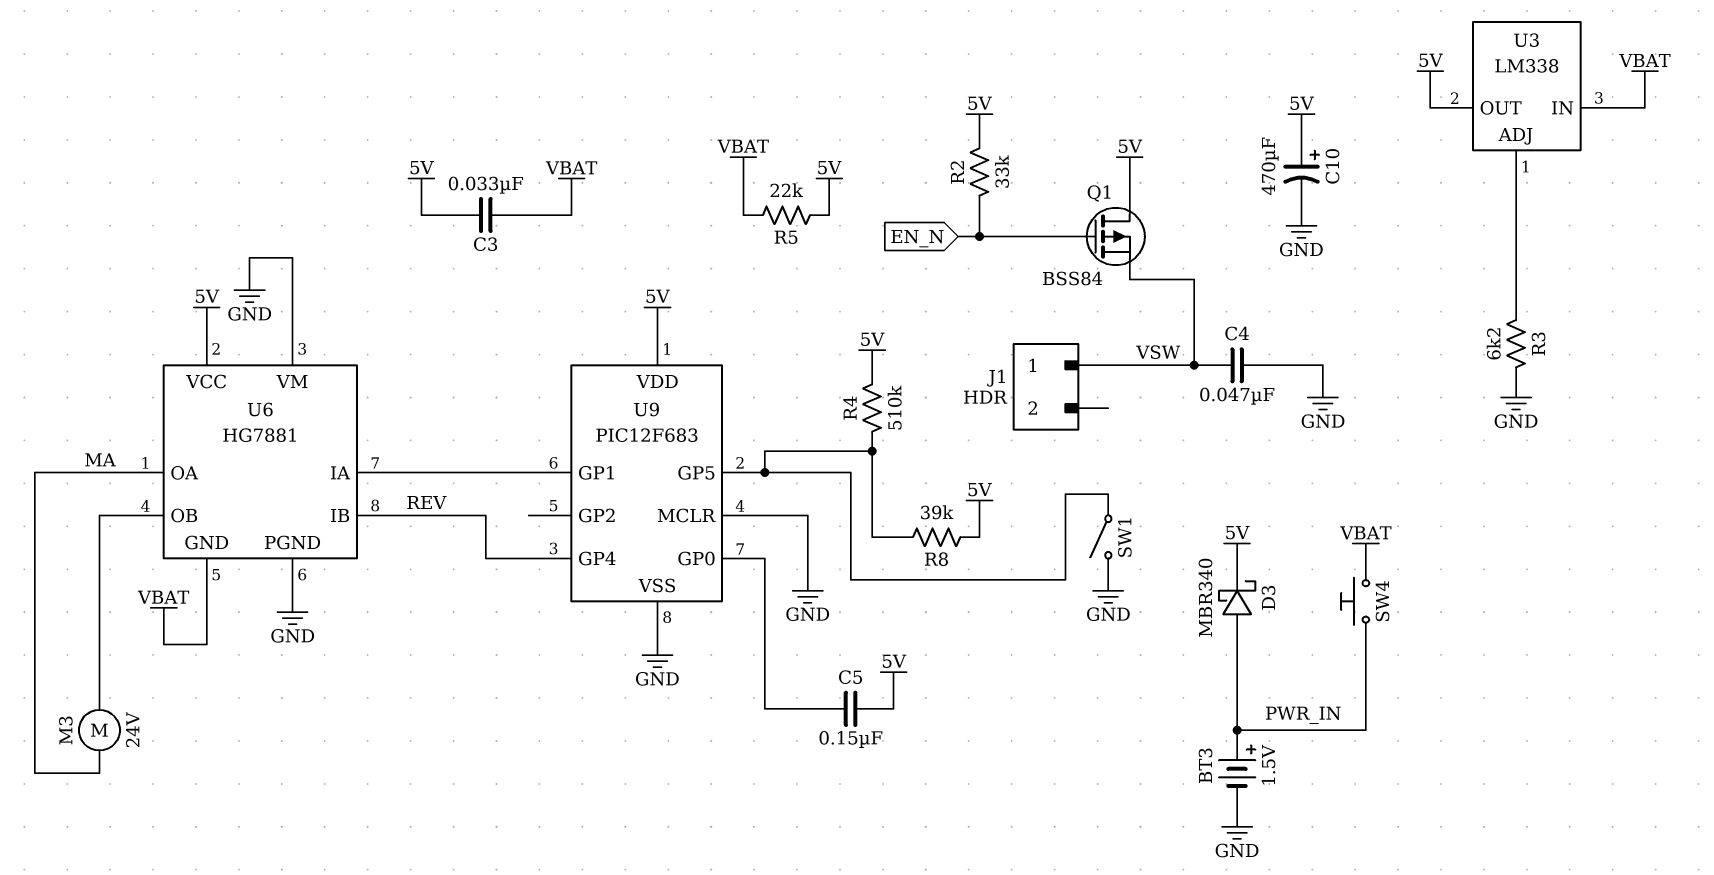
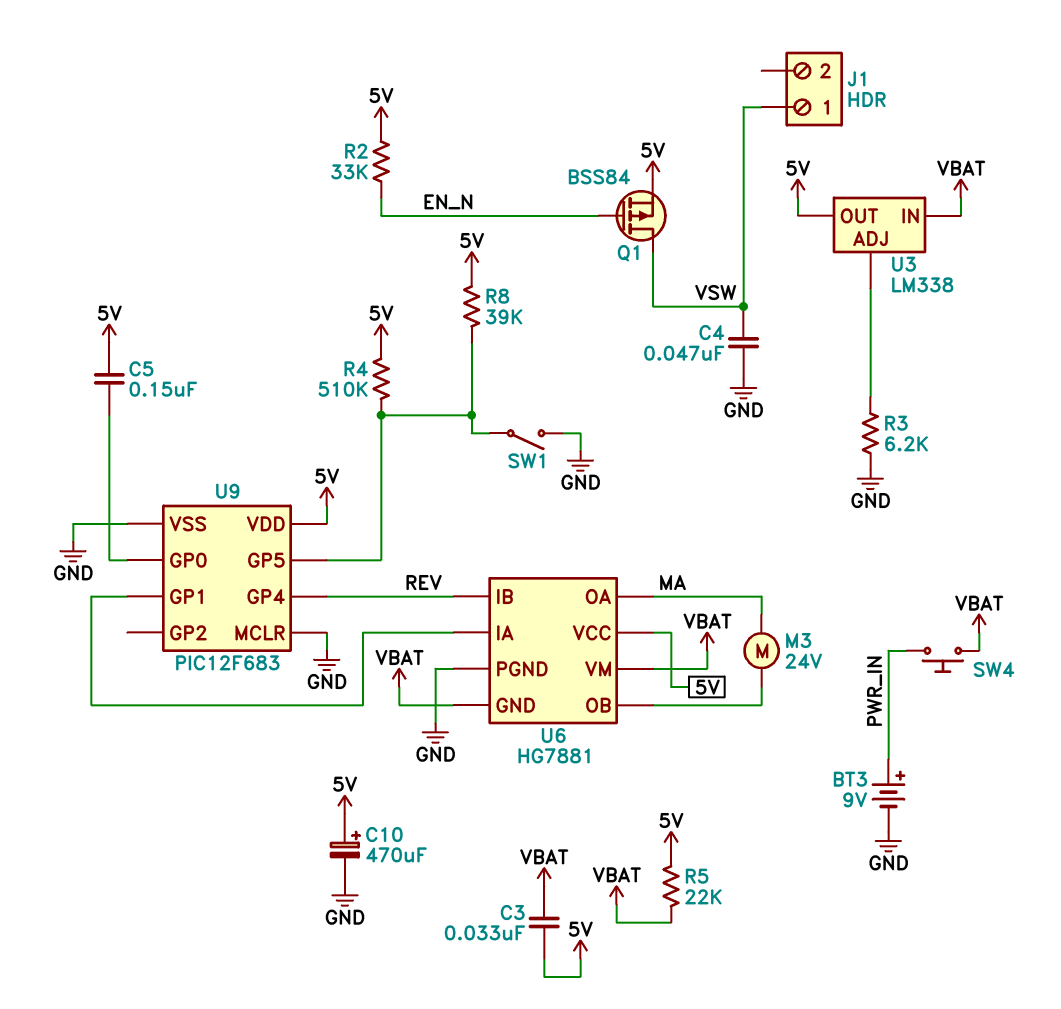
BT3: 1.5V (plus PWR_IN, minus GND) -> 9V (plus PWR_IN, minus GND)
D3: schottky MBR340 (A PWR_IN, K 5V) -> none
Q1: PMOS BSS84 (G EN_N, D 5V, S VSW) -> PMOS BSS84 (G EN_N, D VSW, S 5V)
U6 pin VM: GND -> VBAT

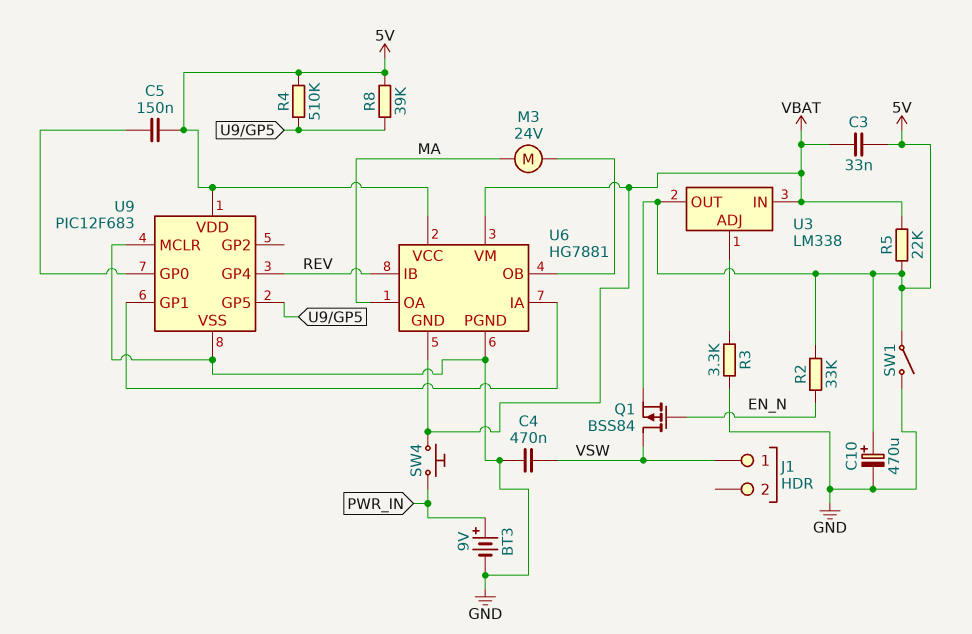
C4: 47nF (GND, VSW) -> 470nF (GND, VSW)
R3: 6.2k (GND, U3/ADJ) -> 3.3k (GND, U3/ADJ)
SW1: switch (GND, U9/GP5) -> switch (5V, GND)

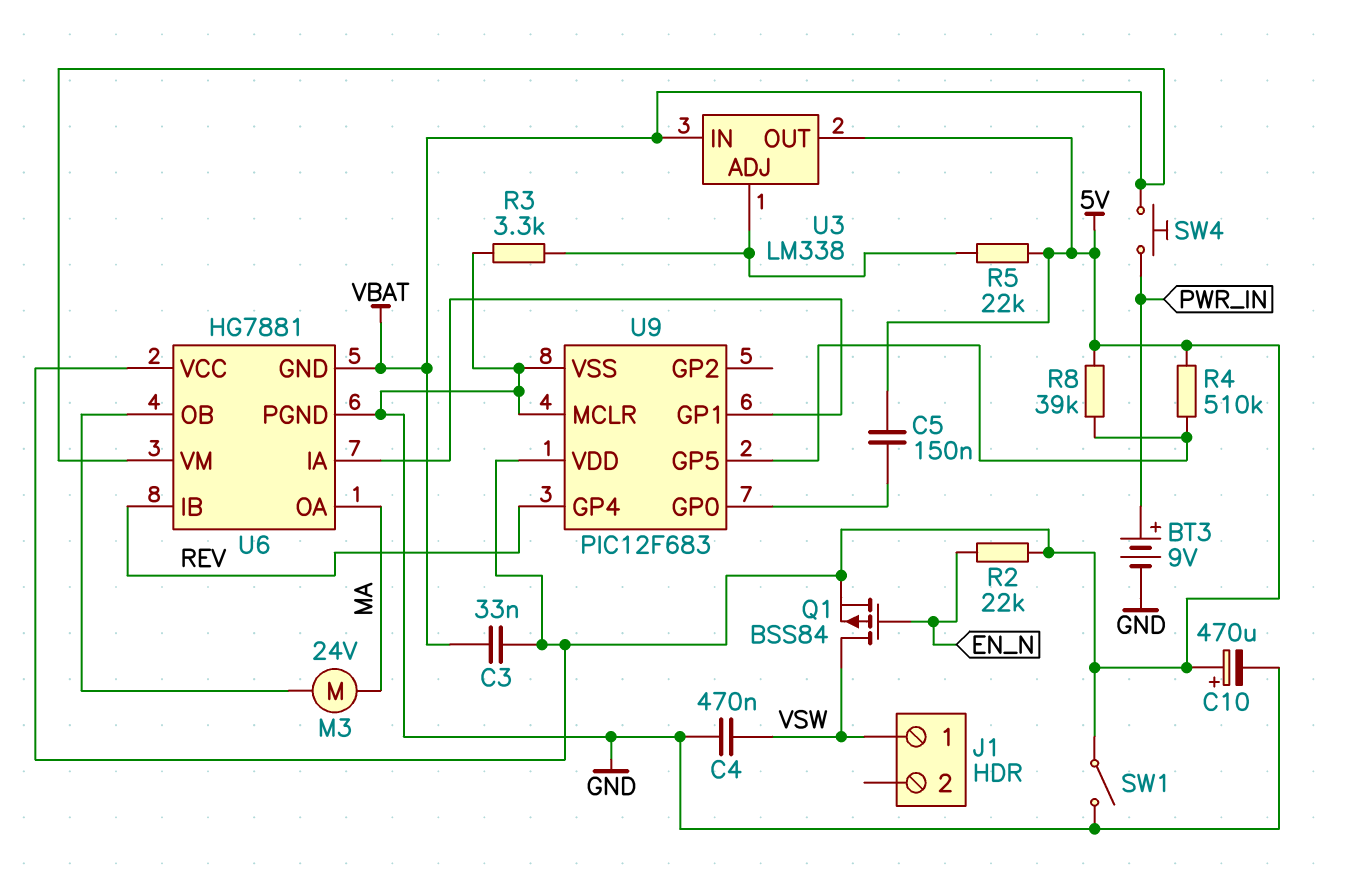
R2: 33k (5V, EN_N) -> 22k (5V, EN_N)
R5: 22k (5V, VBAT) -> 22k (5V, U3/ADJ)

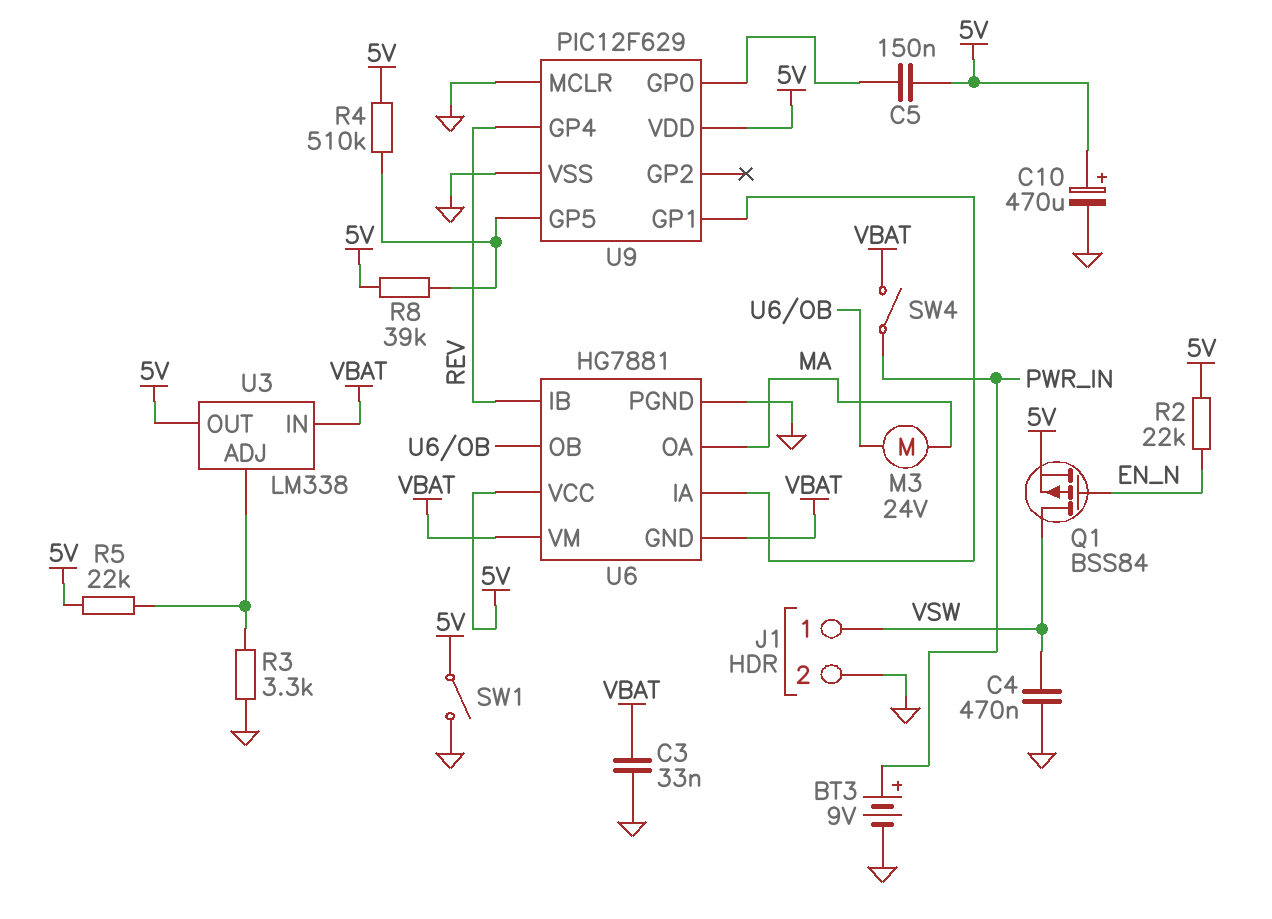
C3: 33nF (5V, VBAT) -> 33nF (GND, VBAT)
J1 pin 2: none -> GND
SW4: button (PWR_IN, VBAT) -> switch (PWR_IN, VBAT)
U9: PIC12F683 -> PIC12F629

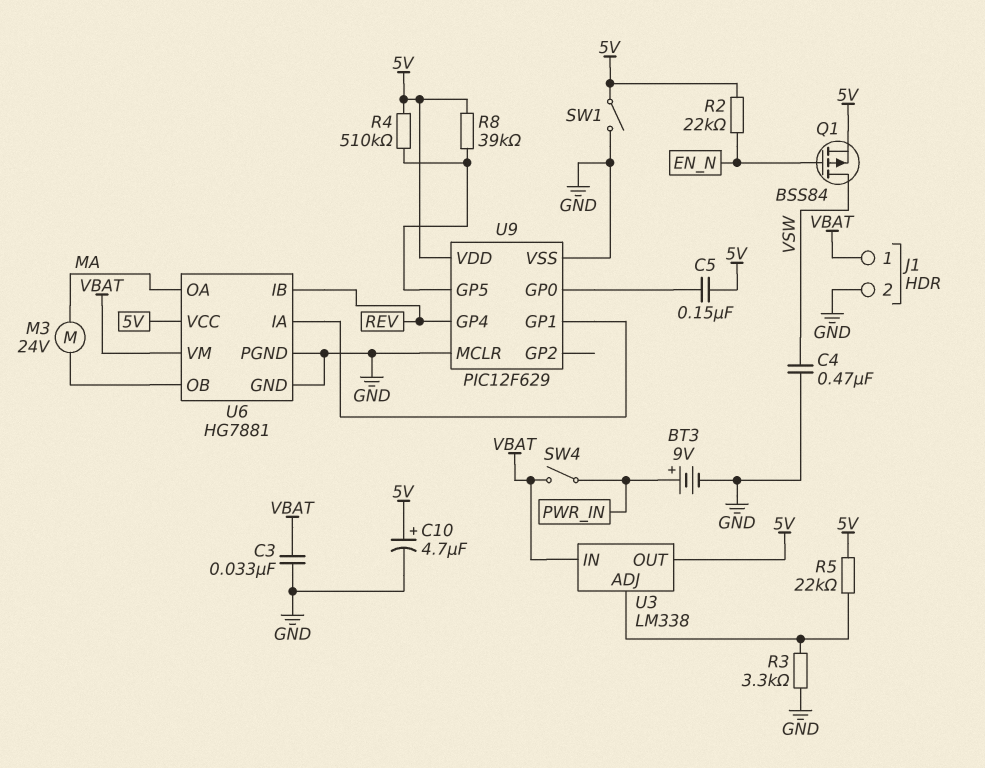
C10: 470uF (plus 5V, minus GND) -> 4.7uF (plus 5V, minus GND)
J1 pin 1: VSW -> VBAT
U6 pin GND: VBAT -> GND

